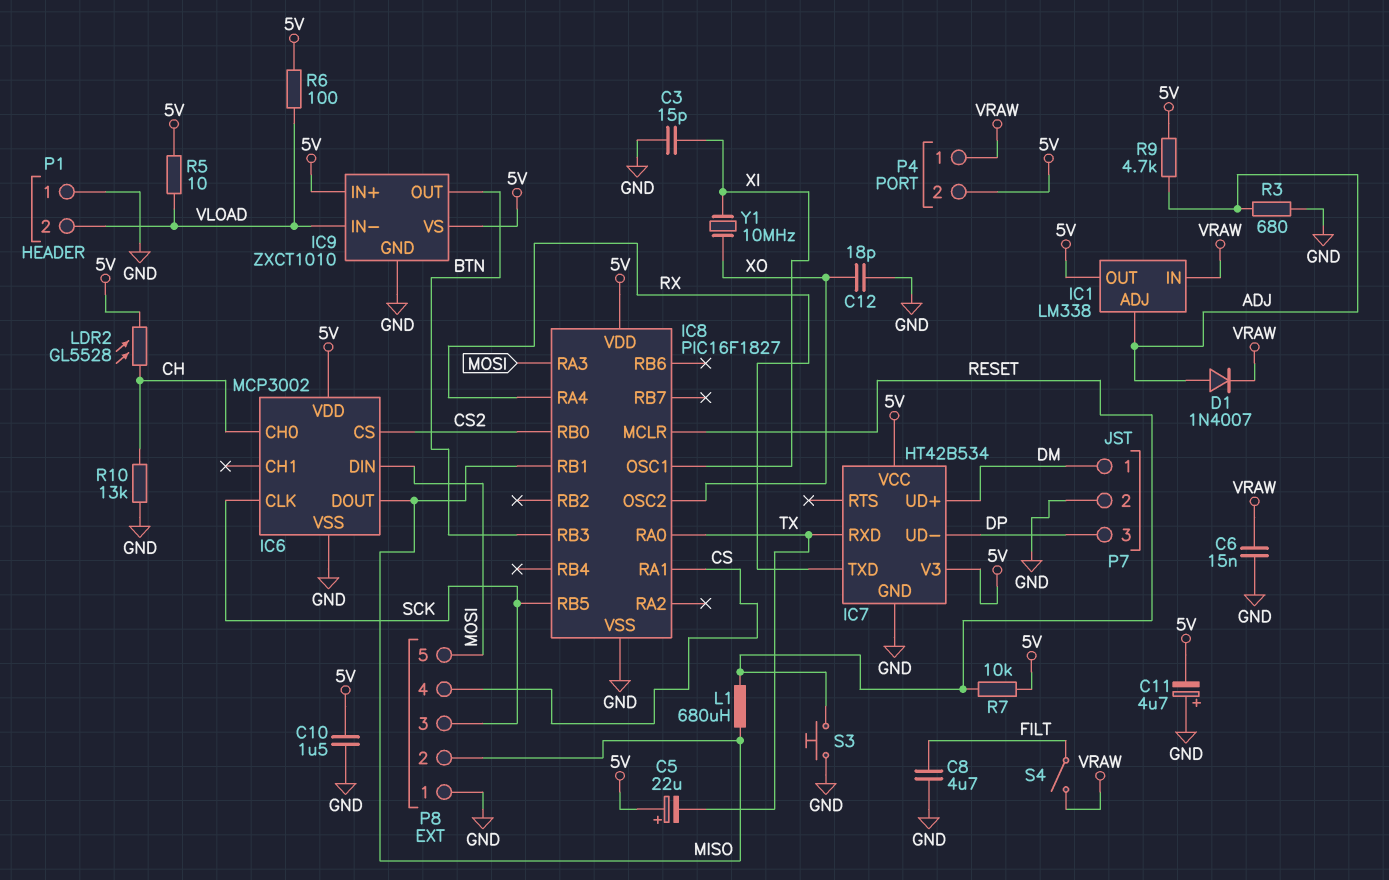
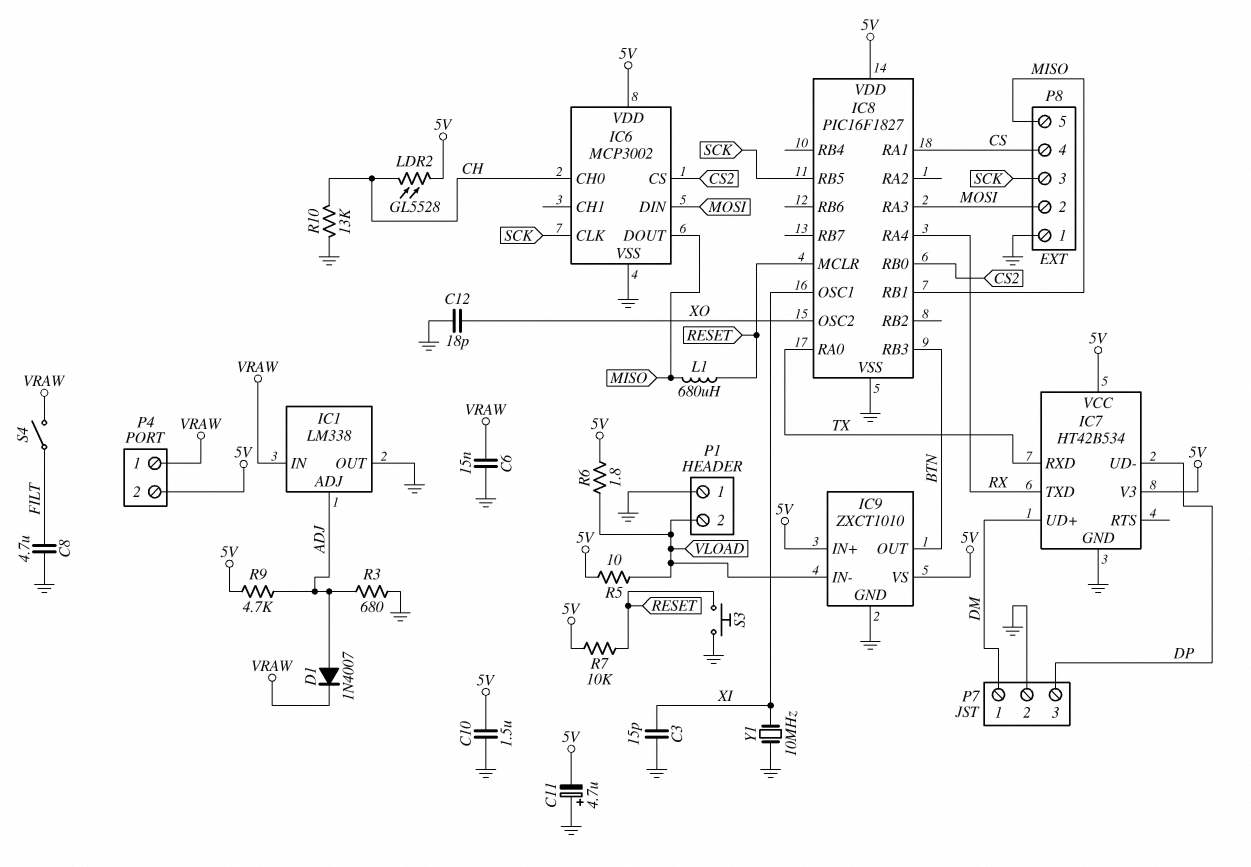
C5: 22uF (plus 5V, minus TX) -> none
IC1 pin OUT: 5V -> GND
P8 pin 2: MISO -> MOSI
P8 pin 5: MOSI -> MISO
R6: 100 (5V, VLOAD) -> 1.8 (5V, VLOAD)
Y1: 10MHz (XI, XO) -> 10MHz (GND, XI)

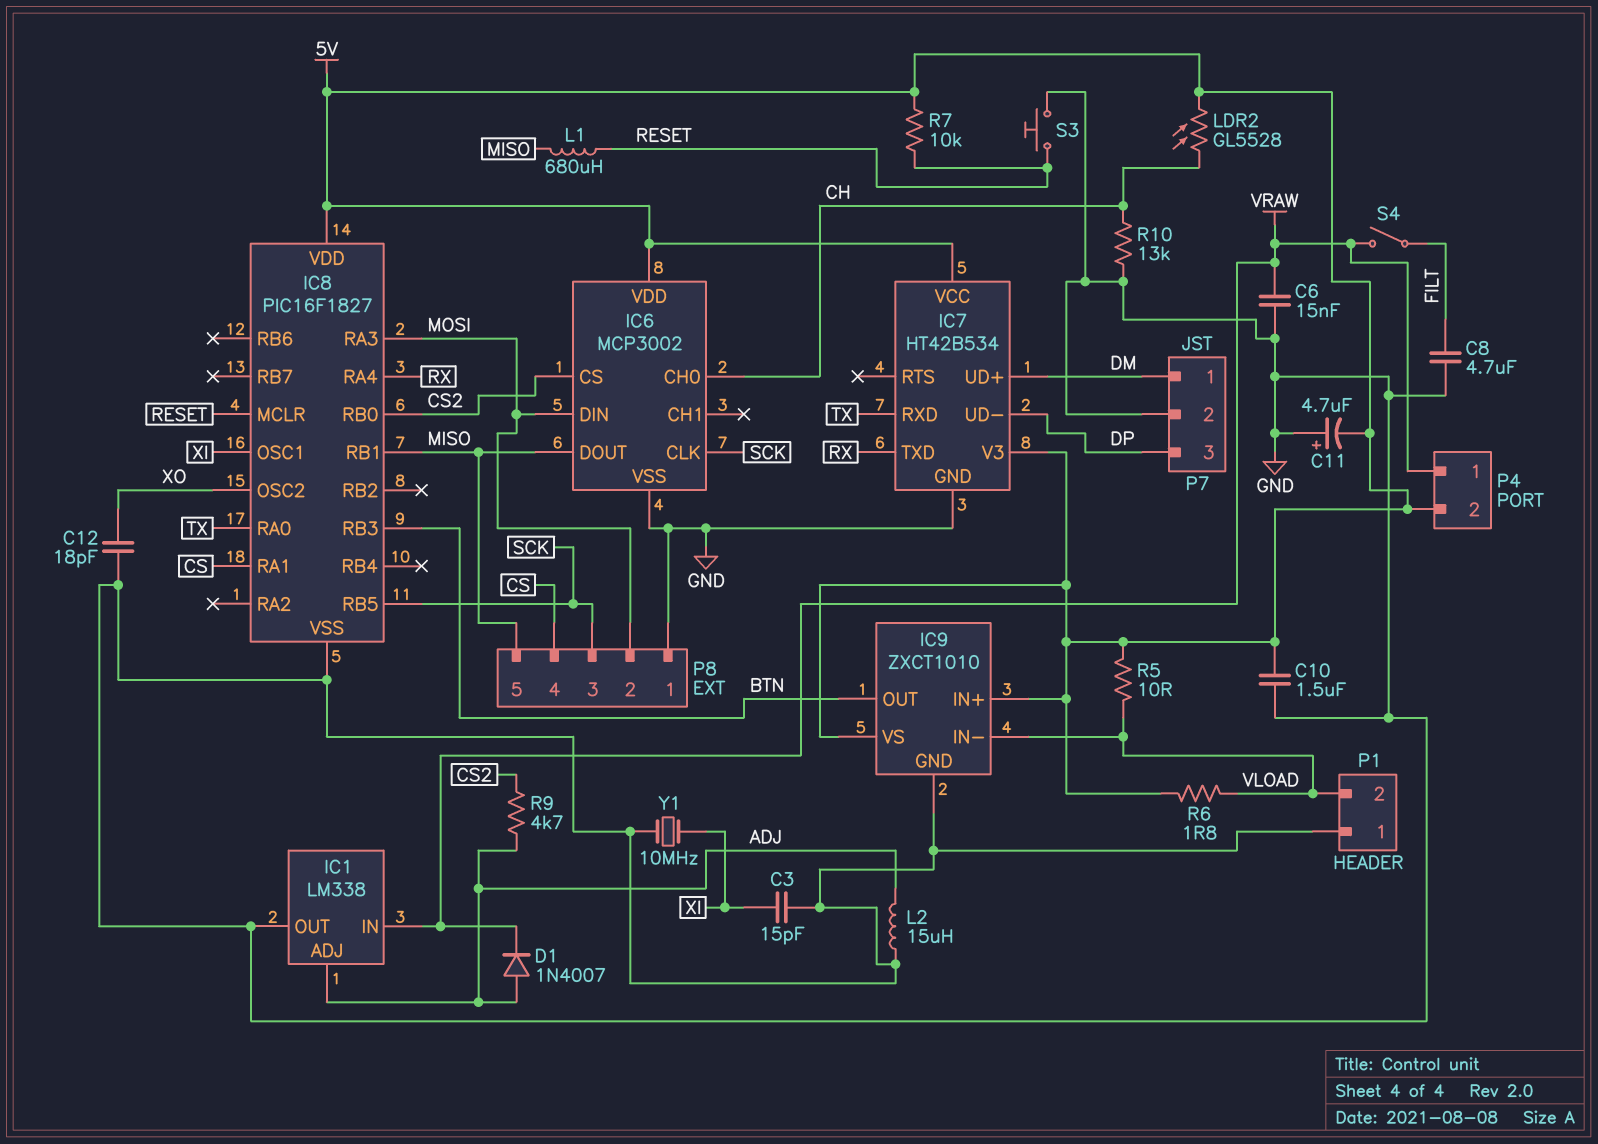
L2: none -> 15uH (ADJ, GND)
R3: 680 (ADJ, GND) -> none
R9: 4.7k (5V, ADJ) -> 4.7k (ADJ, CS2)

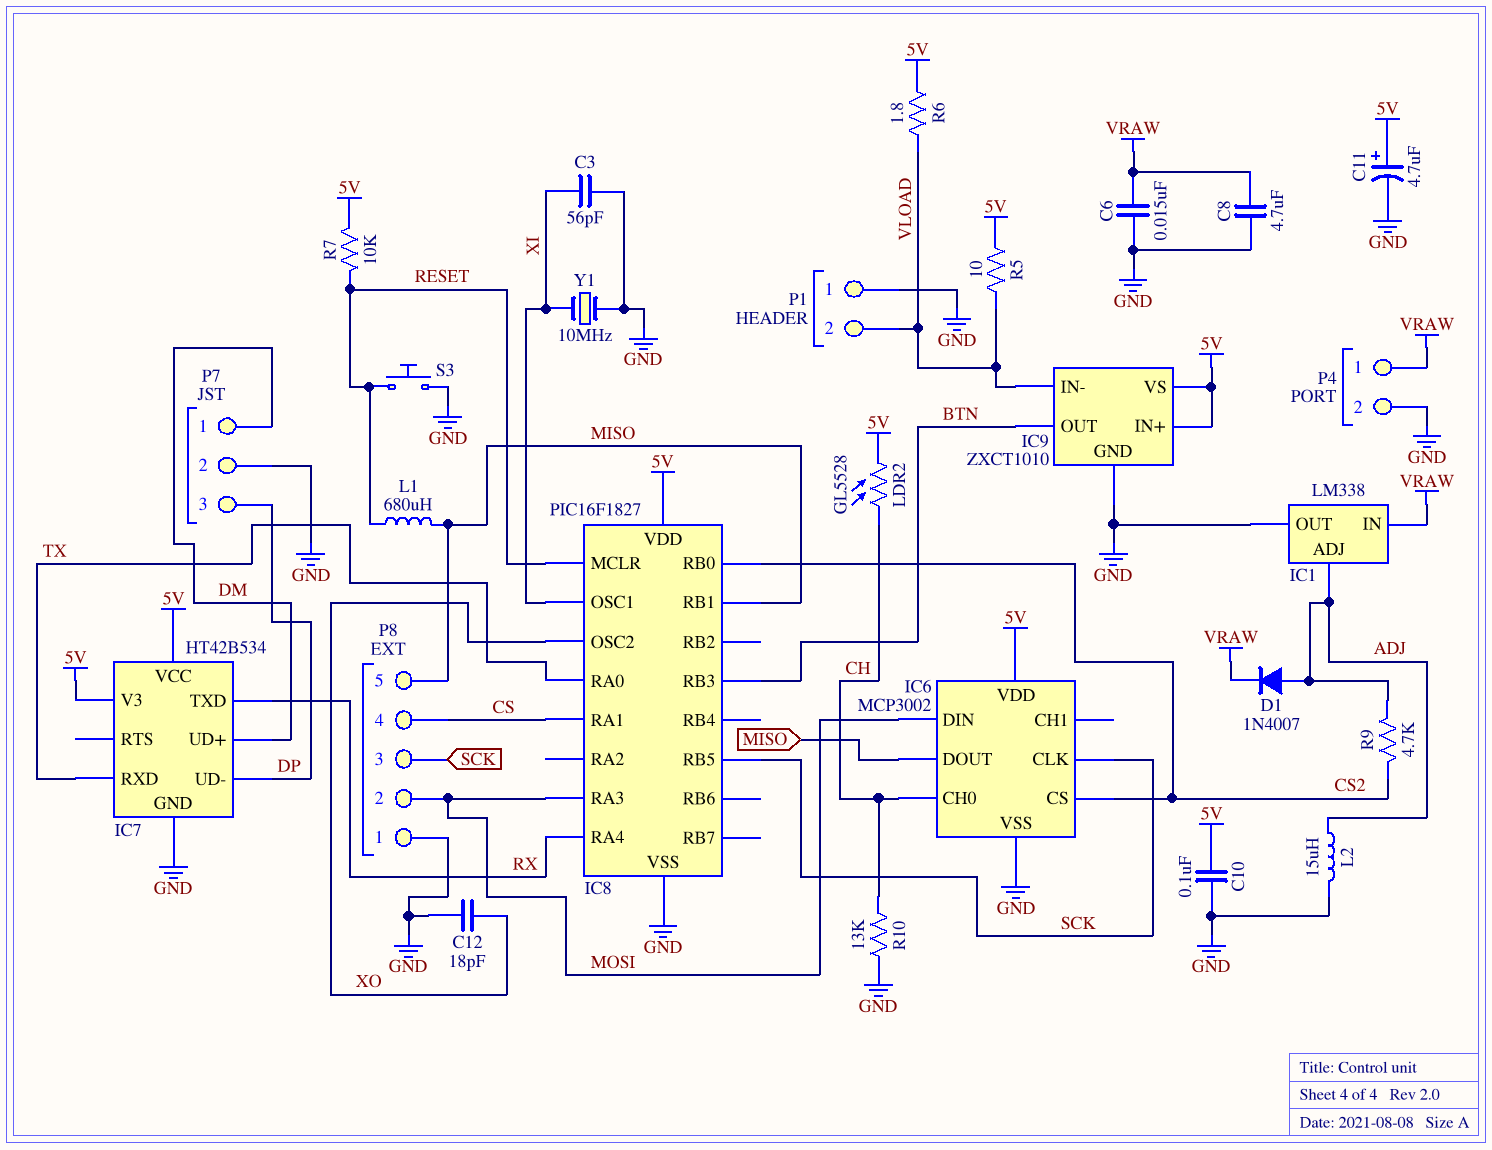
C3: 15pF (GND, XI) -> 56pF (GND, XI)
C8: 4.7uF (FILT, GND) -> 4.7uF (GND, VRAW)
C10: 1.5uF (5V, GND) -> 100nF (5V, GND)
C11: 4.7uF (plus GND, minus 5V) -> 4.7uF (plus 5V, minus GND)
P4 pin 2: 5V -> GND
S4: switch (FILT, VRAW) -> none

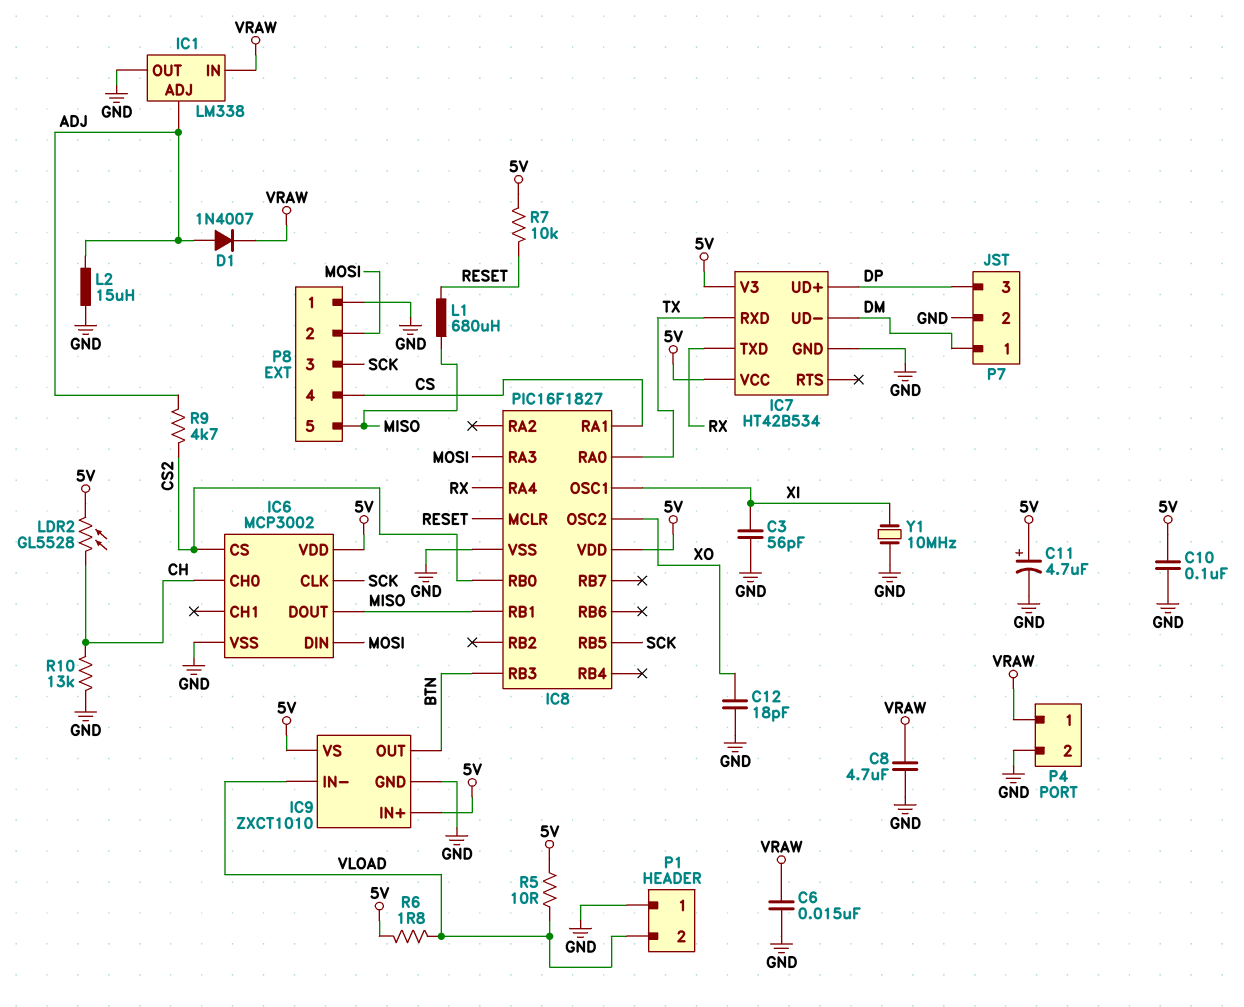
IC7 pin UD+: DM -> DP
IC7 pin UD-: DP -> DM
S3: button (GND, RESET) -> none

